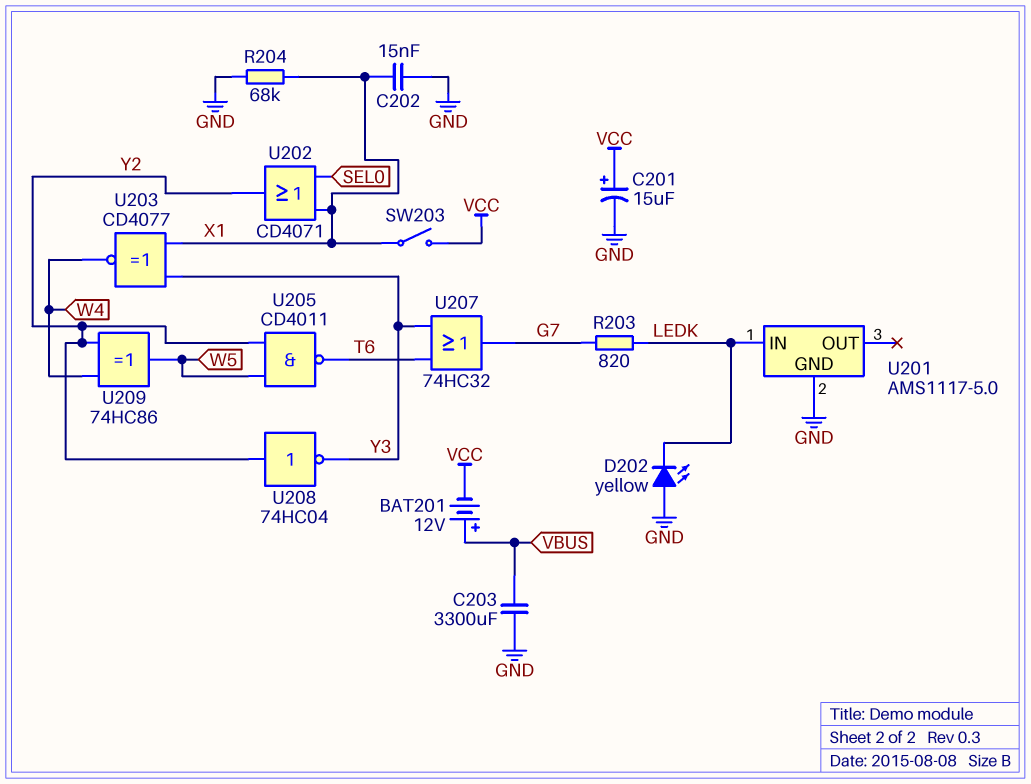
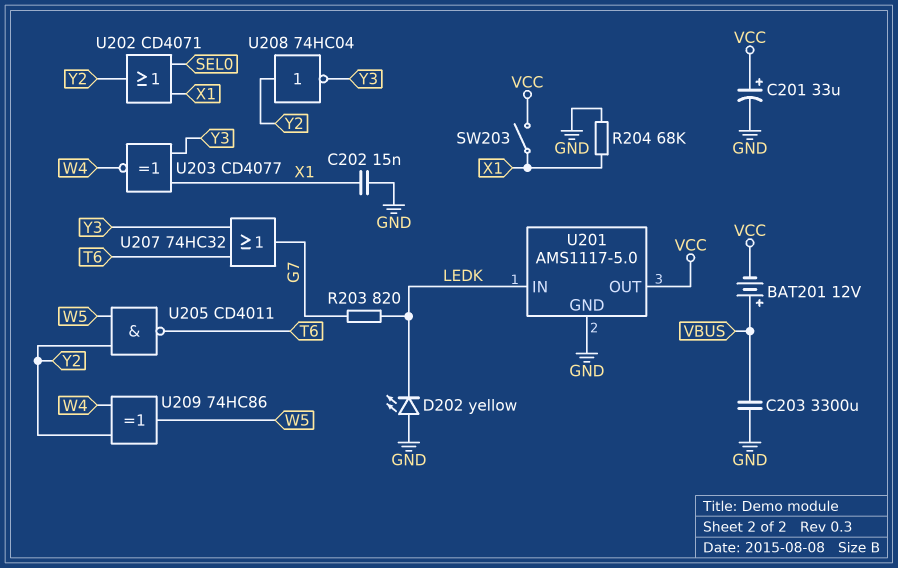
C201: 15uF (plus VCC, minus GND) -> 33uF (plus VCC, minus GND)
U201 pin OUT: none -> VCC

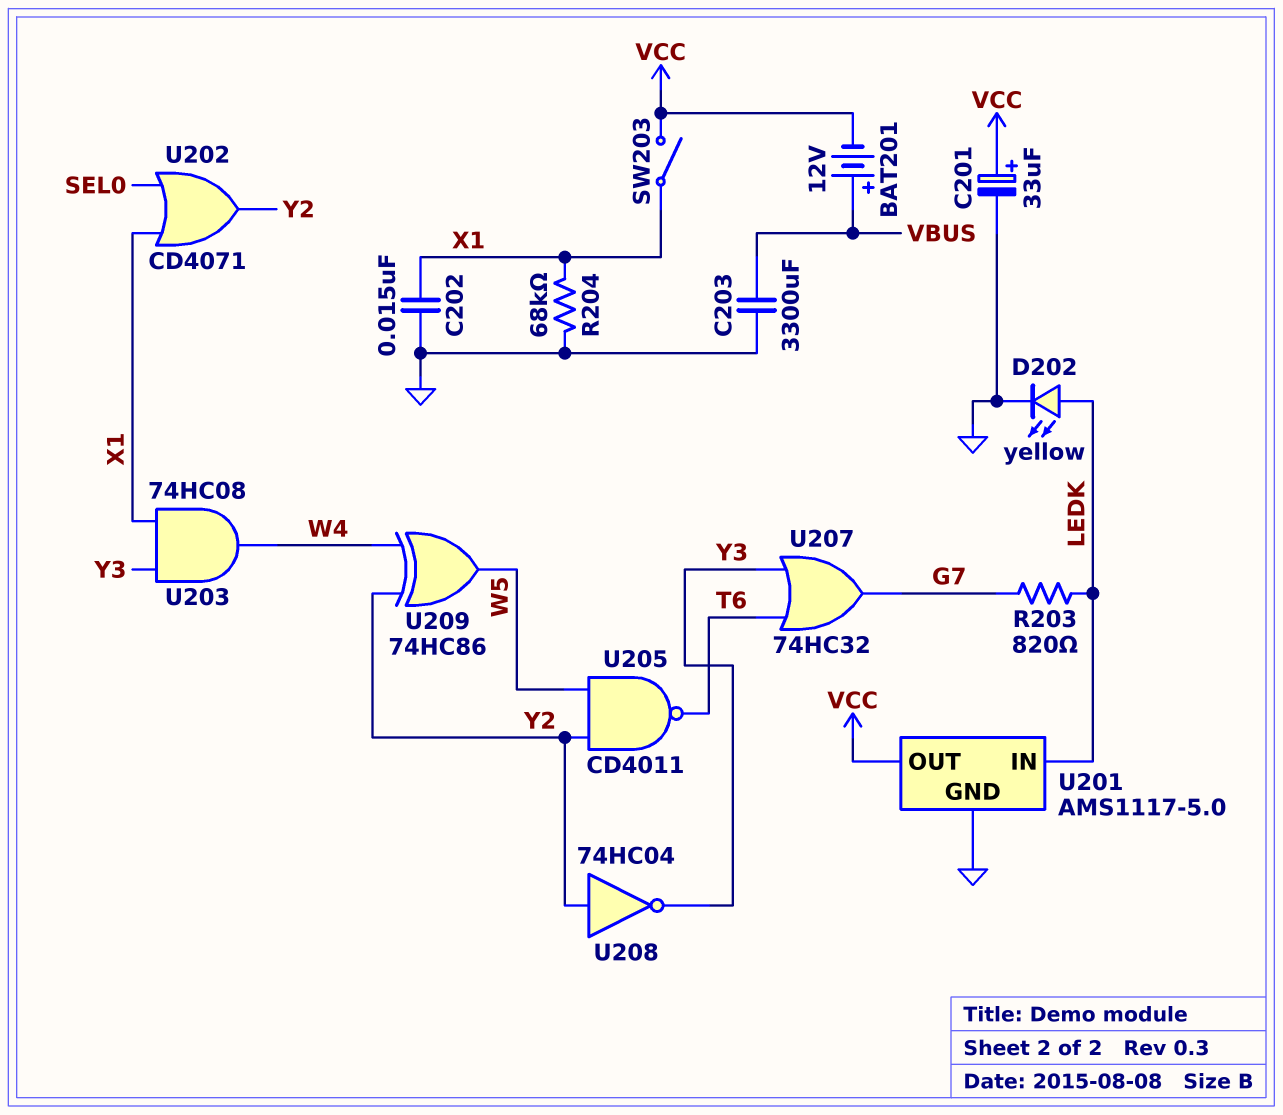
D202: LED yellow (A GND, K LEDK) -> LED yellow (A LEDK, K GND)
U203: XNOR CD4077 (in X1, in Y3, out W4) -> AND 74HC08 (in X1, in Y3, out W4)

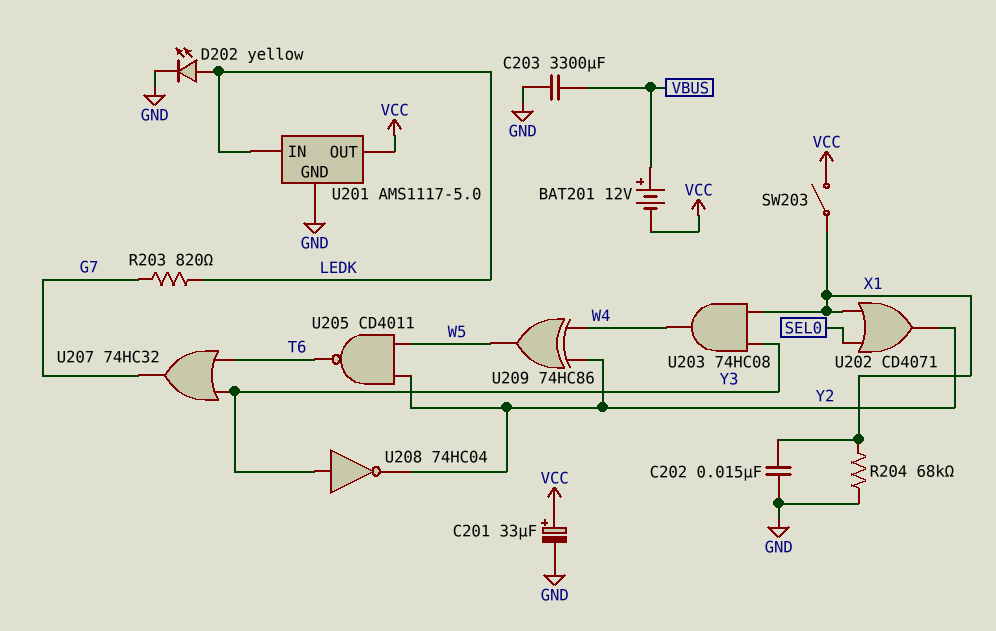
U208: NOT 74HC04 (in Y2, out Y3) -> NOT 74HC04 (in Y3, out Y2)

